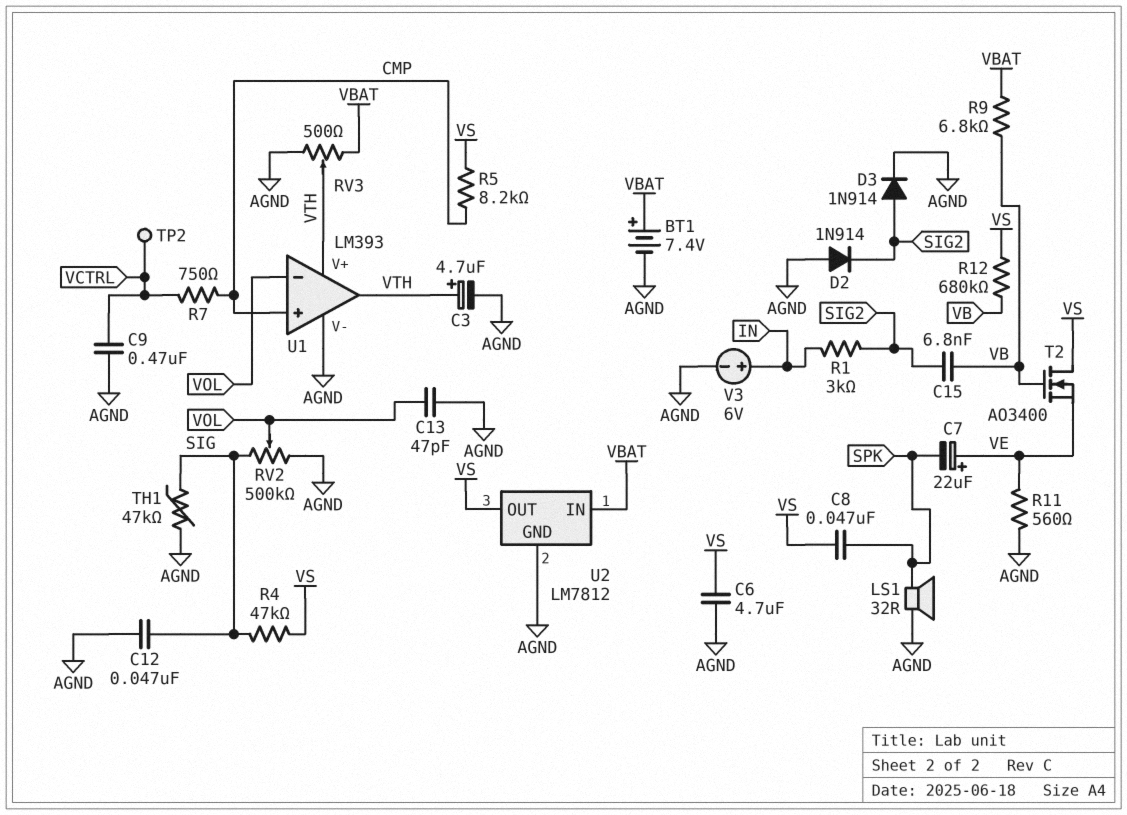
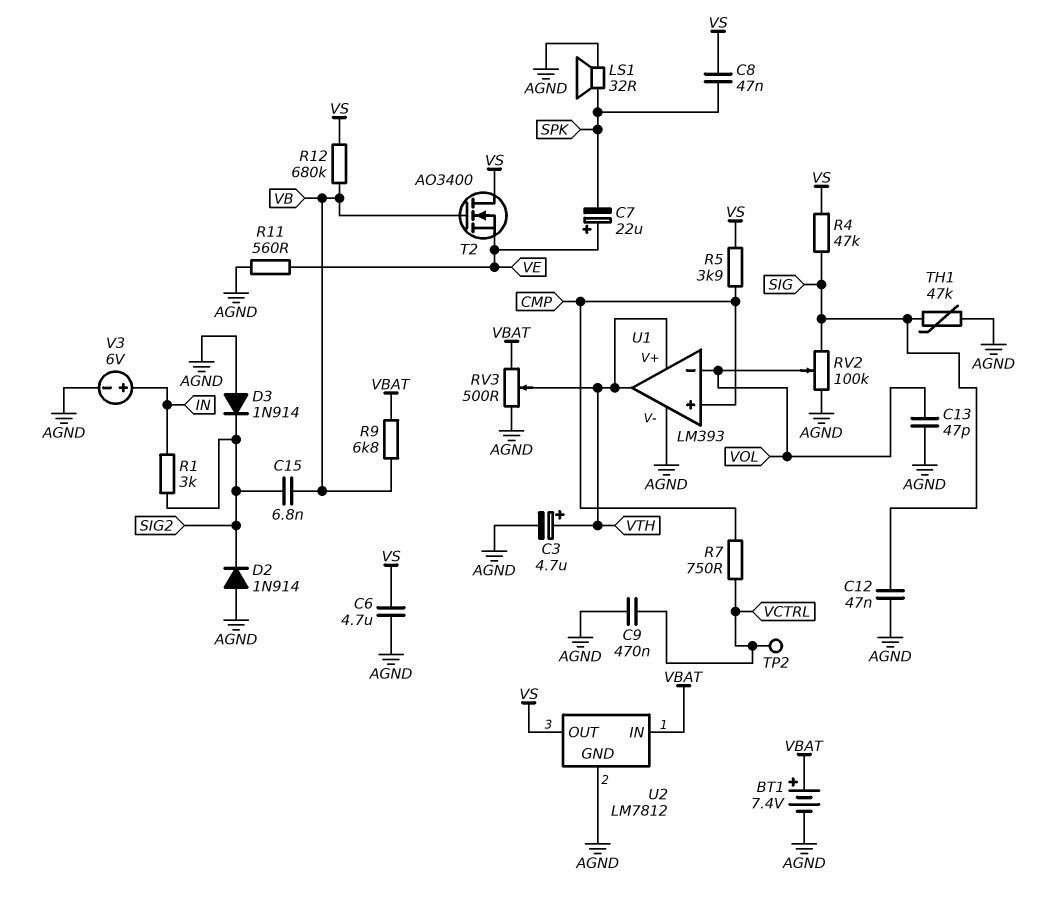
D3: diode 1N914 (A SIG2, K AGND) -> diode 1N914 (A AGND, K SIG2)
R5: 8.2k (CMP, VS) -> 3.9k (CMP, VS)
RV2: 500k (AGND, SIG, wiper VOL) -> 100k (AGND, SIG, wiper VOL)

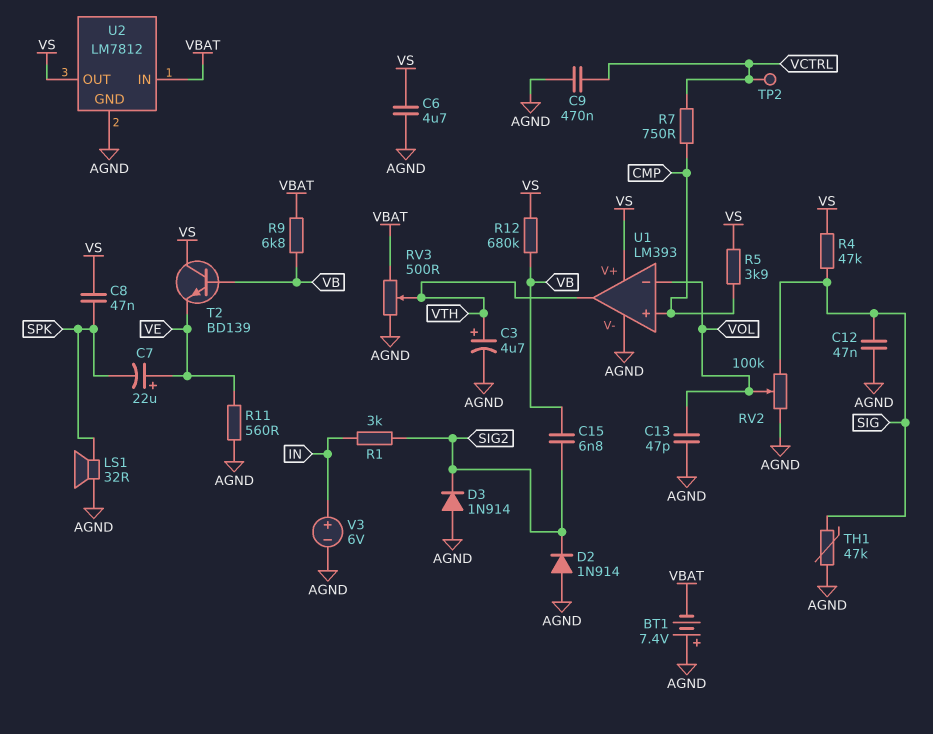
BT1: 7.4V (plus VBAT, minus AGND) -> 7.4V (plus AGND, minus VBAT)
T2: NMOS AO3400 (G VB, D VS, S VE) -> NPN BD139 (B VB, C VS, E VE)
U1 pin V+: VTH -> VS

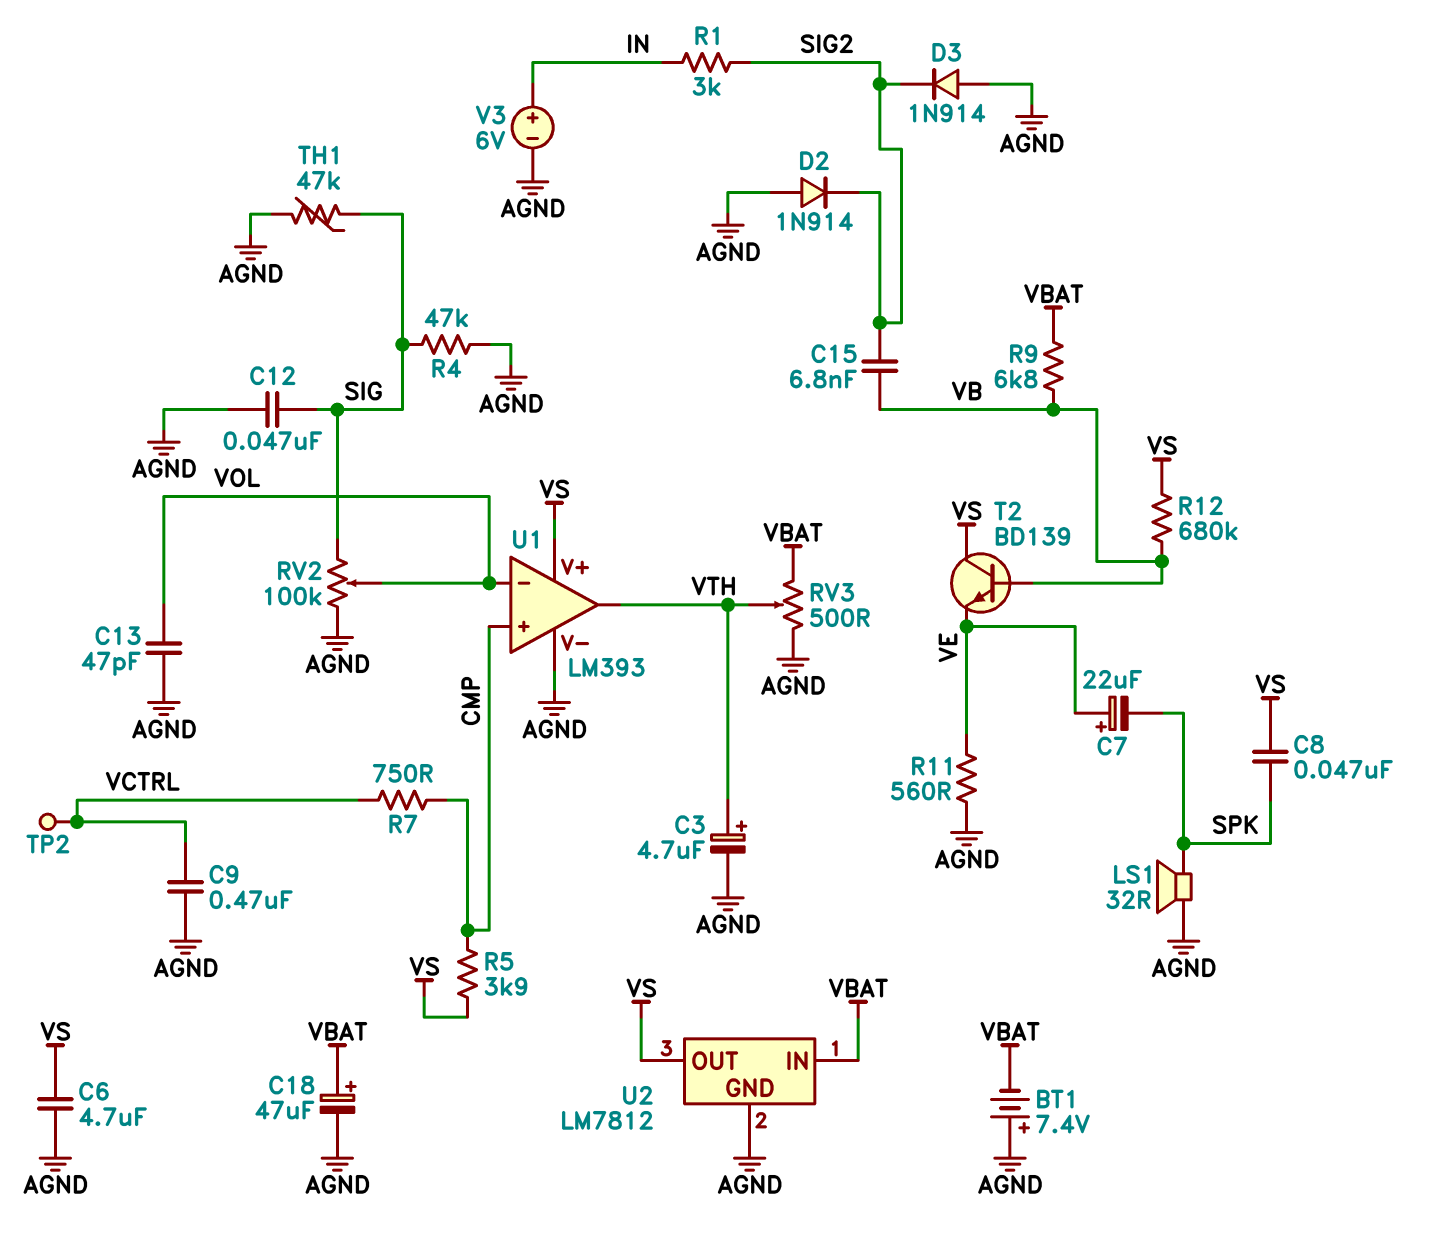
C18: none -> 47uF (plus VBAT, minus AGND)
R4: 47k (SIG, VS) -> 47k (AGND, SIG)

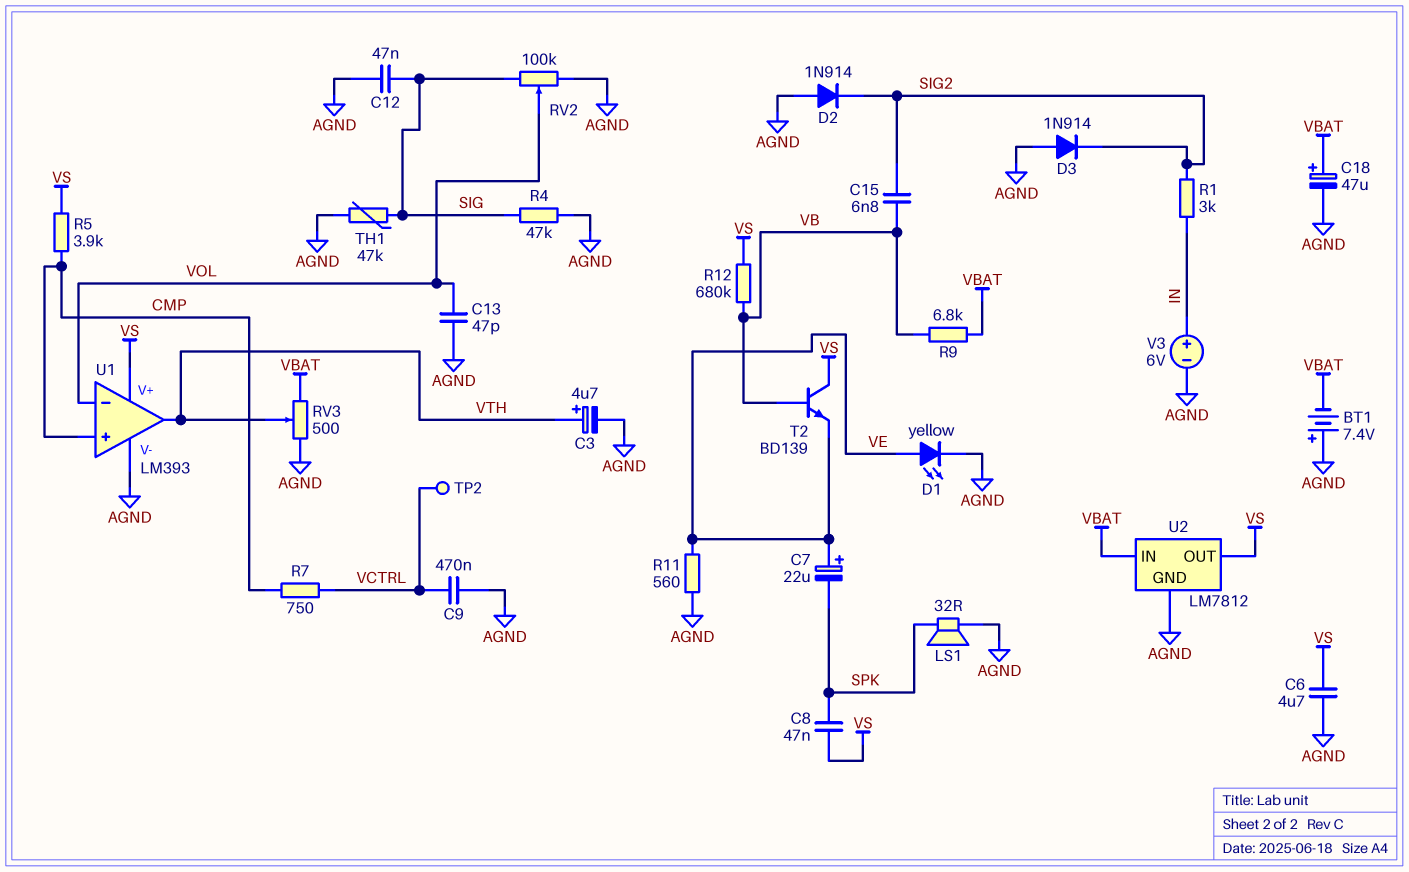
D1: none -> LED yellow (A VE, K AGND)

